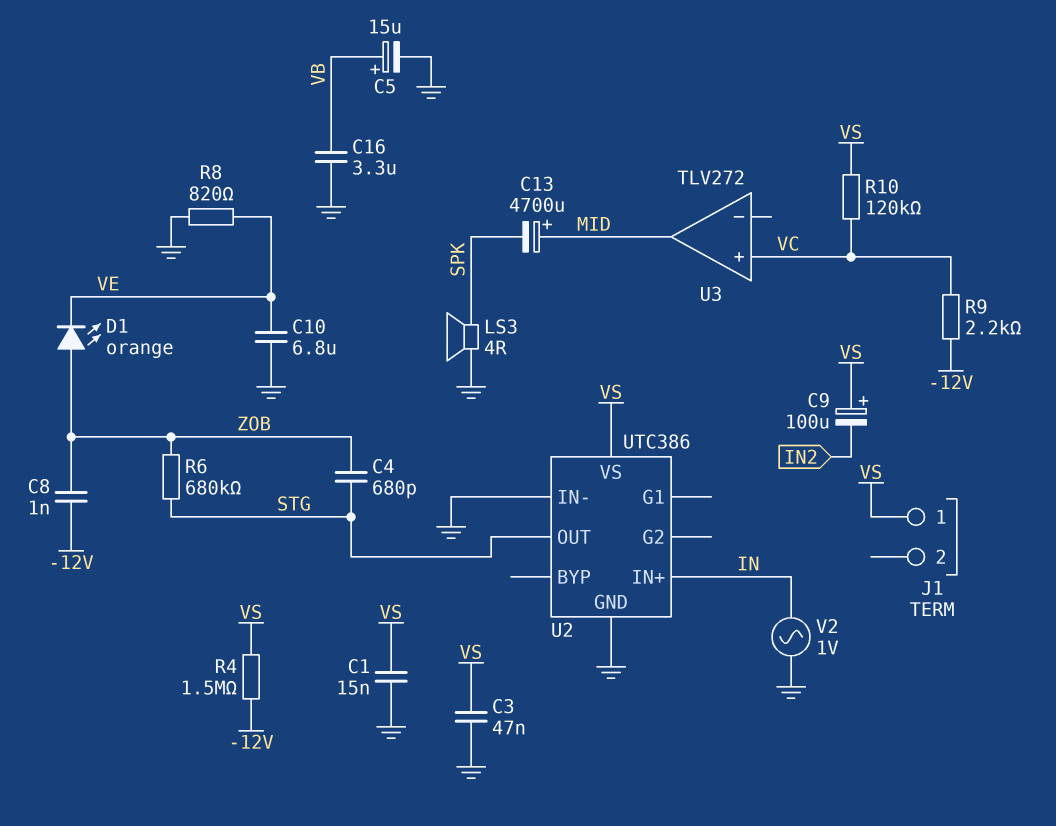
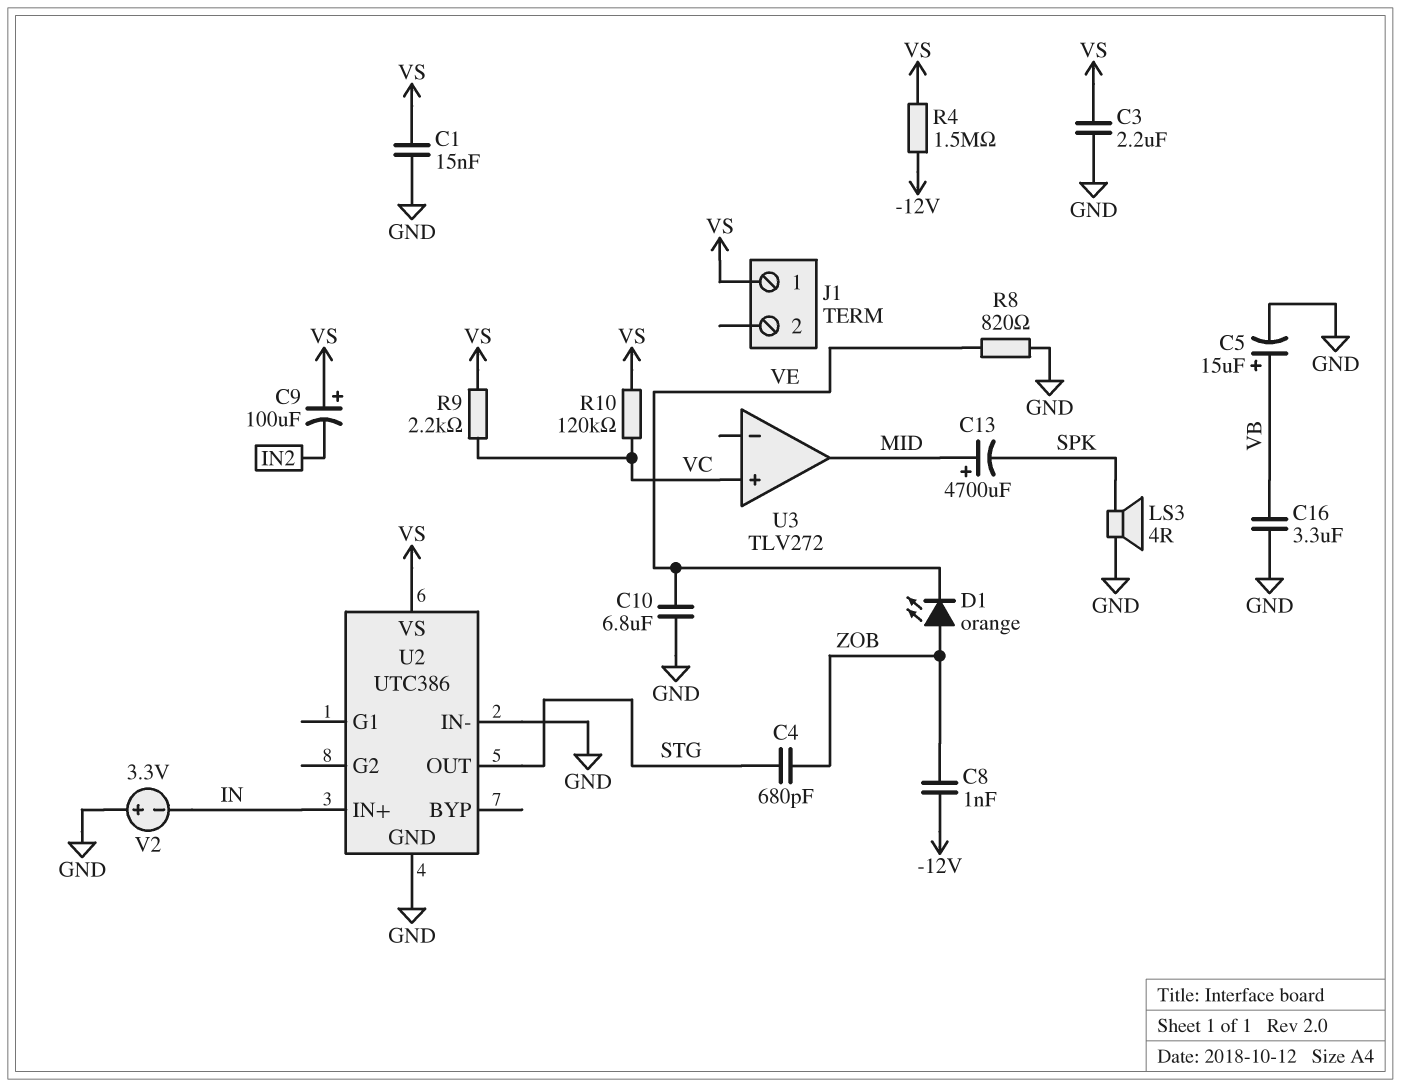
C3: 47nF (GND, VS) -> 2.2uF (GND, VS)
R6: 680k (STG, ZOB) -> none
R9: 2.2k (-12V, VC) -> 2.2k (VC, VS)
V2: AC 1V (GND, IN) -> 3.3V (plus GND, minus IN)

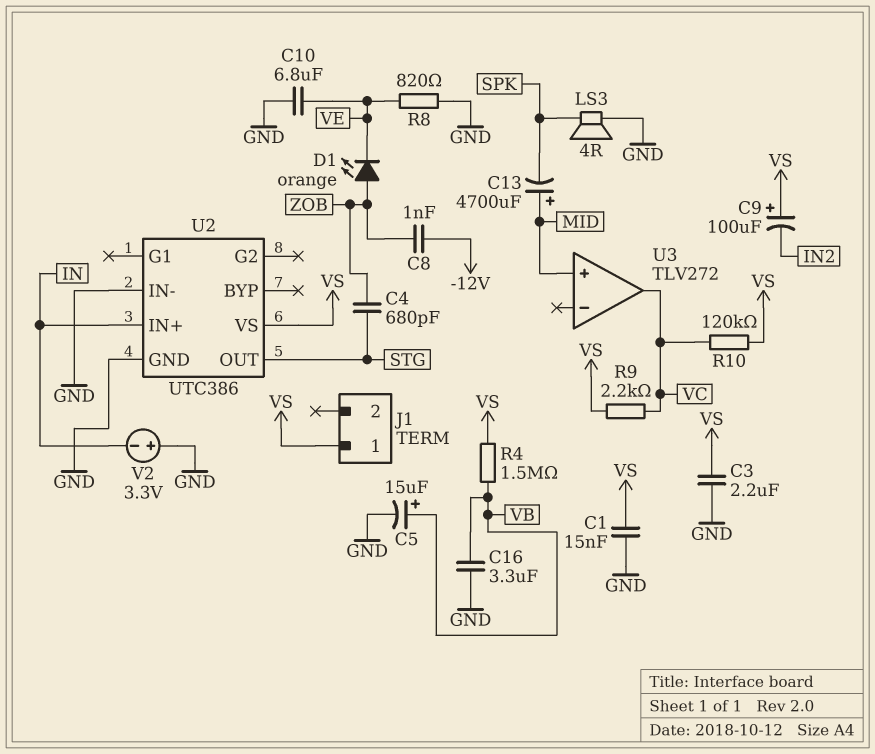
R4: 1.5M (-12V, VS) -> 1.5M (VB, VS)
U3 pin in+: VC -> MID
U3 pin out: MID -> VC

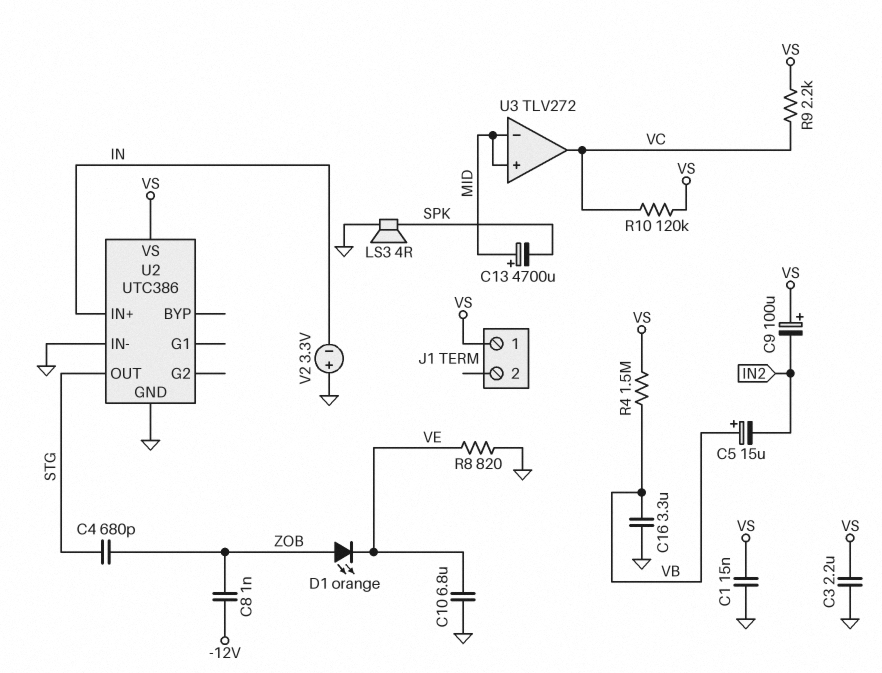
C5: 15uF (plus VB, minus GND) -> 15uF (plus VB, minus IN2)
U3 pin in-: none -> MID

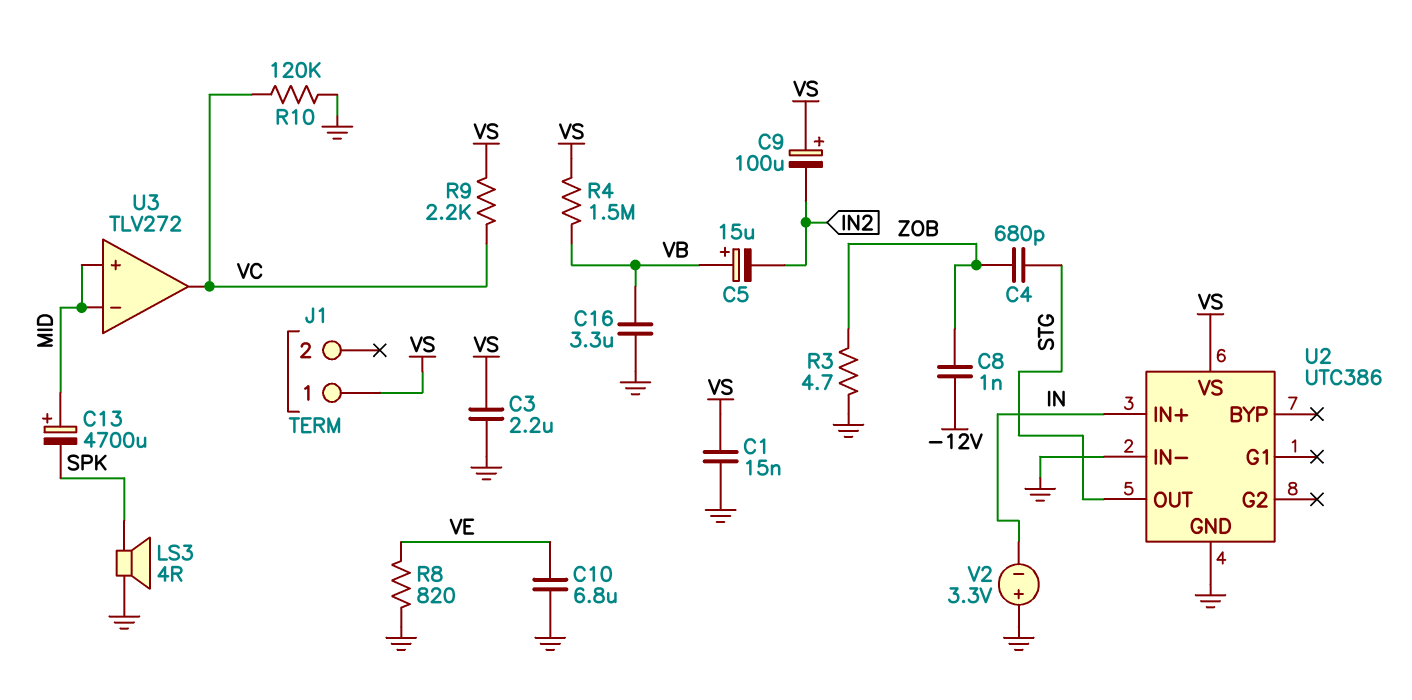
D1: LED orange (A ZOB, K VE) -> none
R3: none -> 4.7 (GND, ZOB)
R10: 120k (VC, VS) -> 120k (GND, VC)

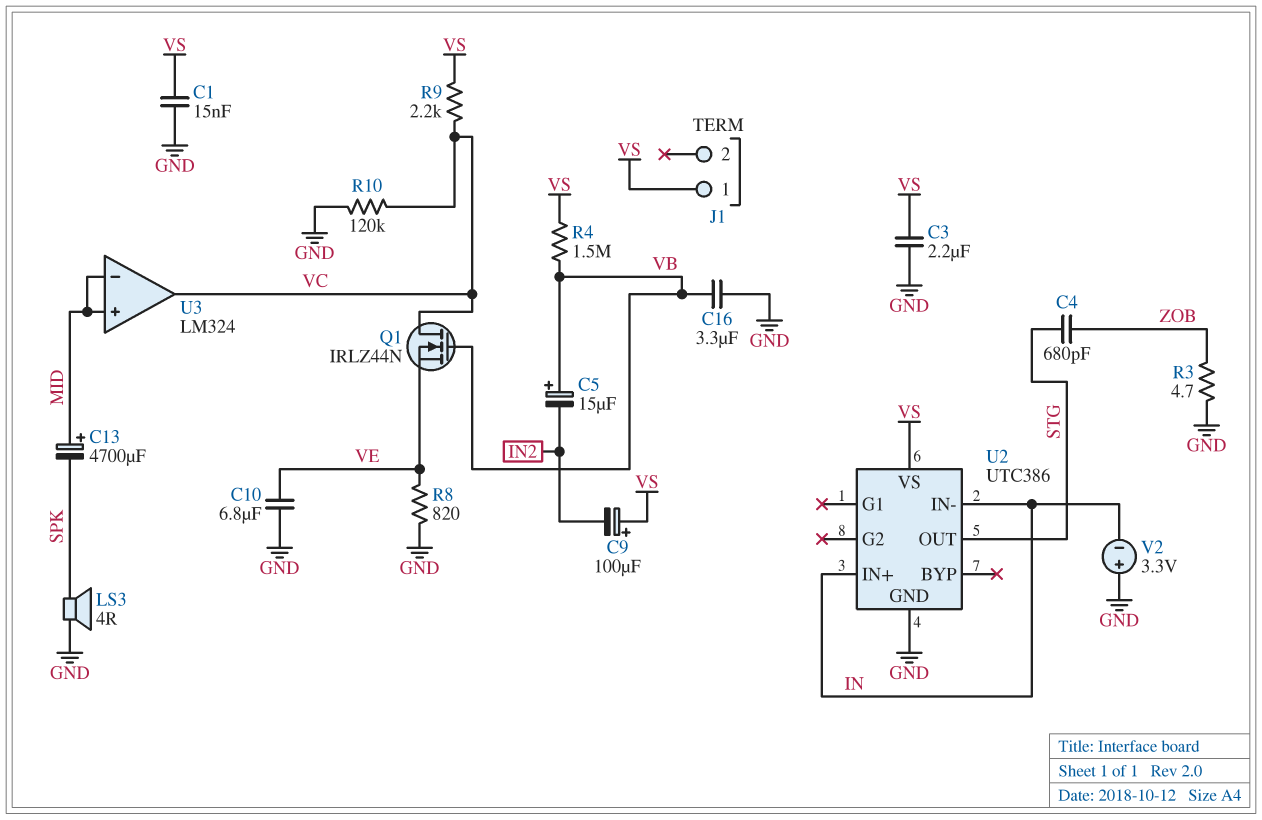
C8: 1nF (-12V, ZOB) -> none
Q1: none -> NMOS IRLZ44N (G VB, D VC, S VE)
U2 pin IN-: GND -> IN
U3: TLV272 -> LM324

